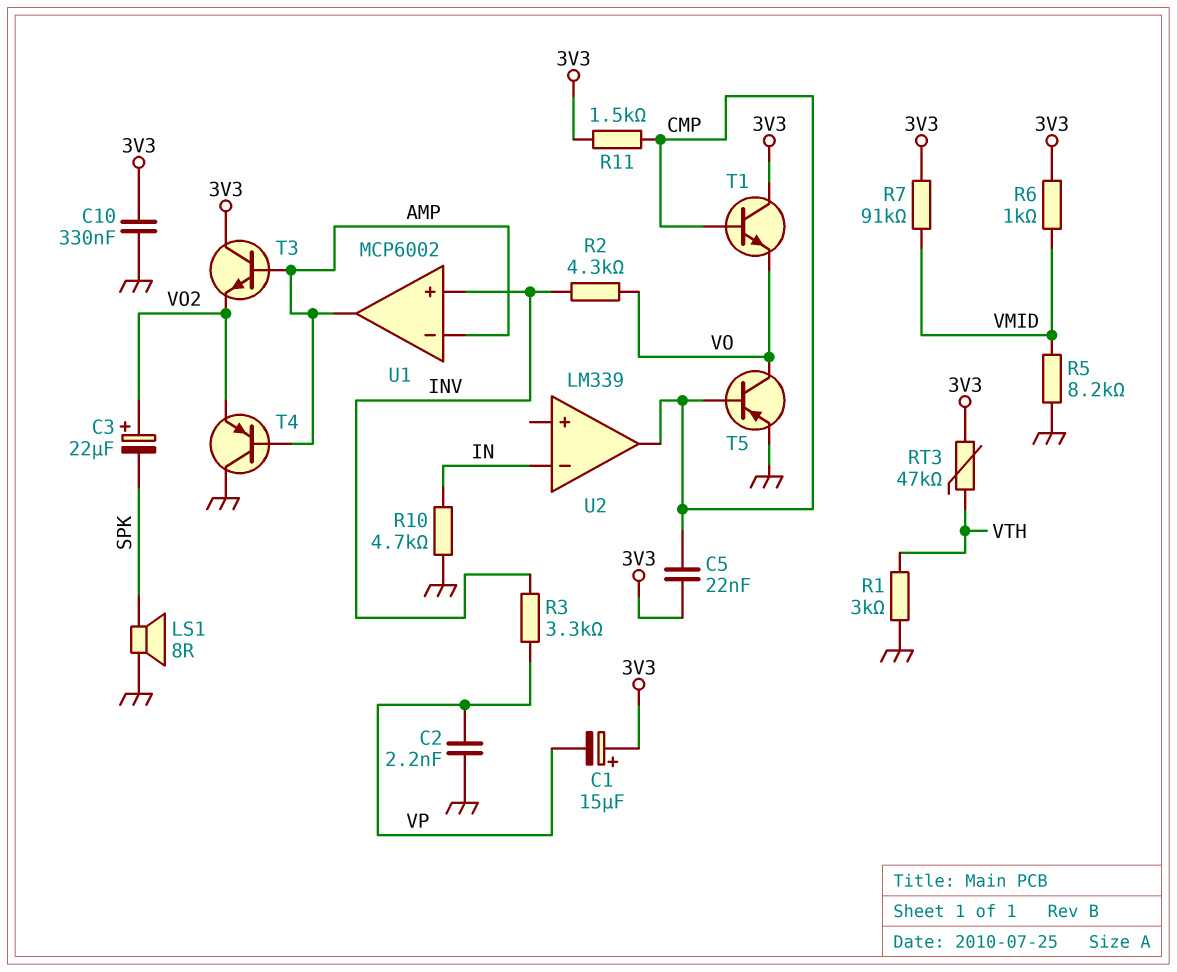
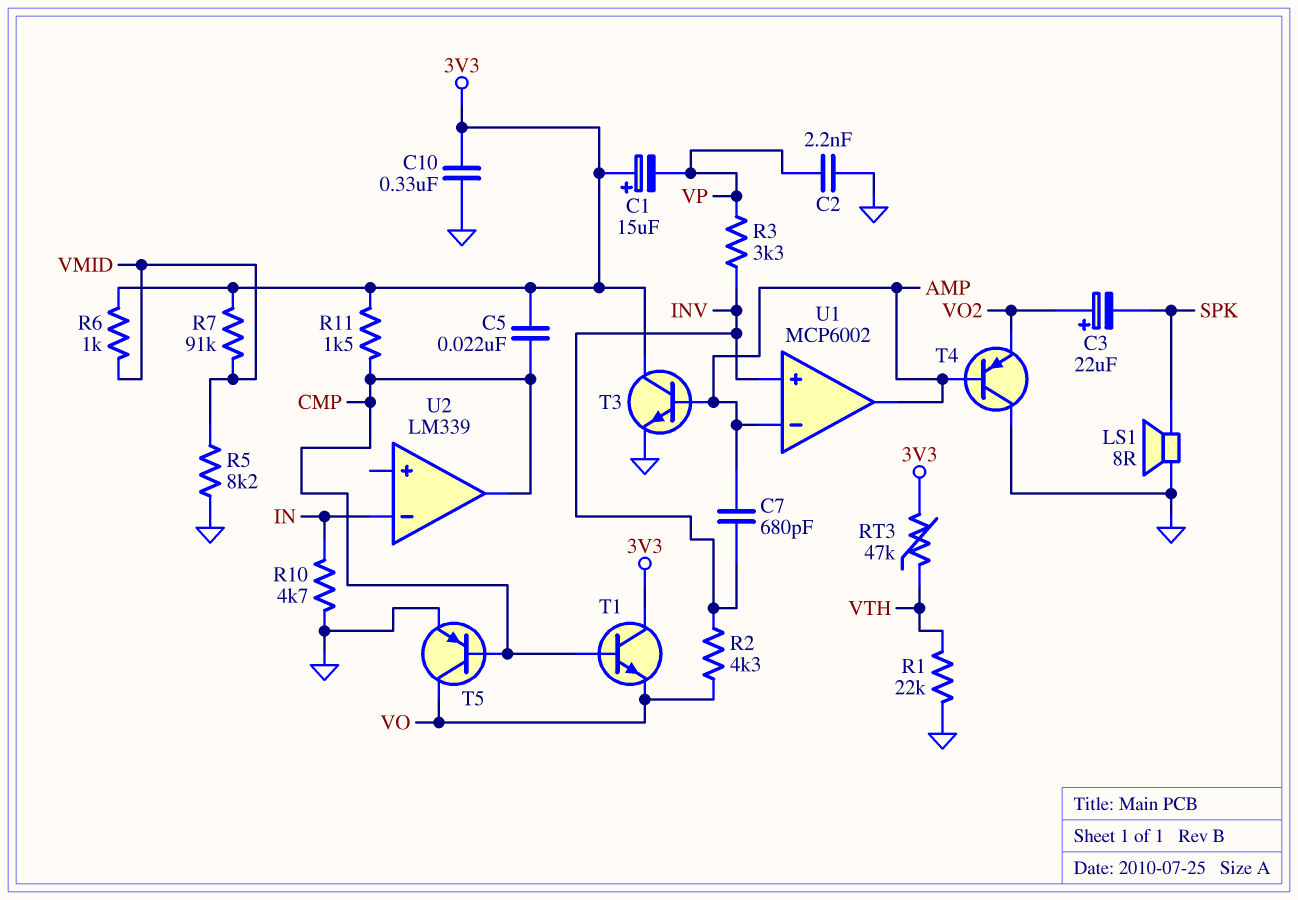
C7: none -> 680pF (AMP, INV)
R1: 3k (GND, VTH) -> 22k (GND, VTH)
T3: NPN (B AMP, C 3V3, E VO2) -> NPN (B AMP, C 3V3, E GND)

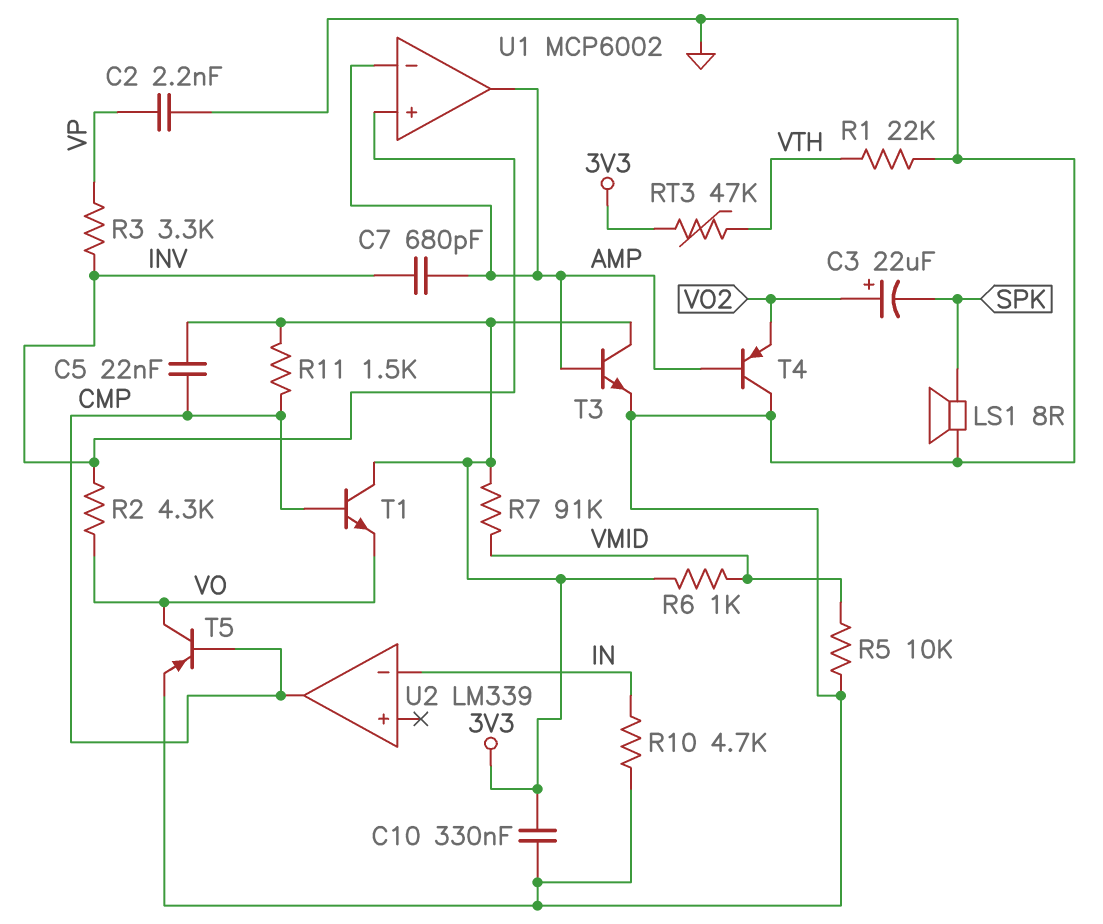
C1: 15uF (plus 3V3, minus VP) -> none
R5: 8.2k (GND, VMID) -> 10k (GND, VMID)

